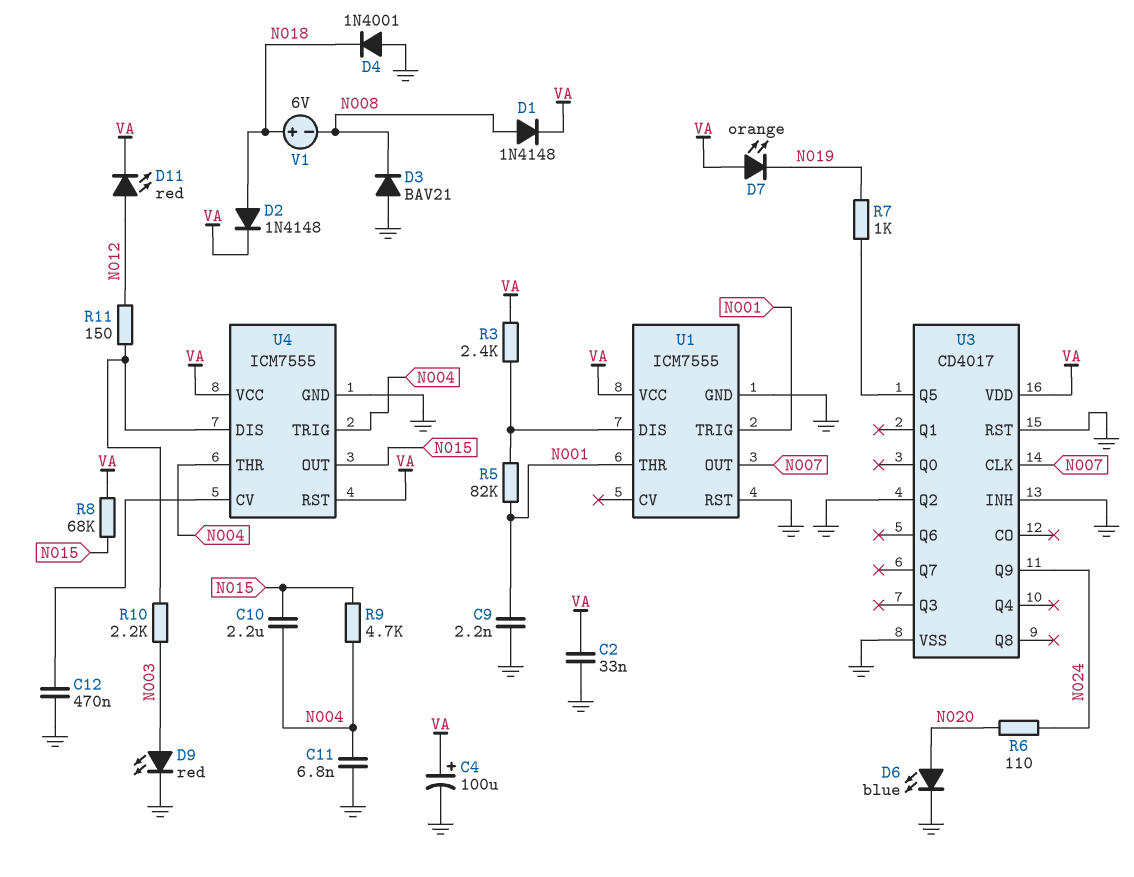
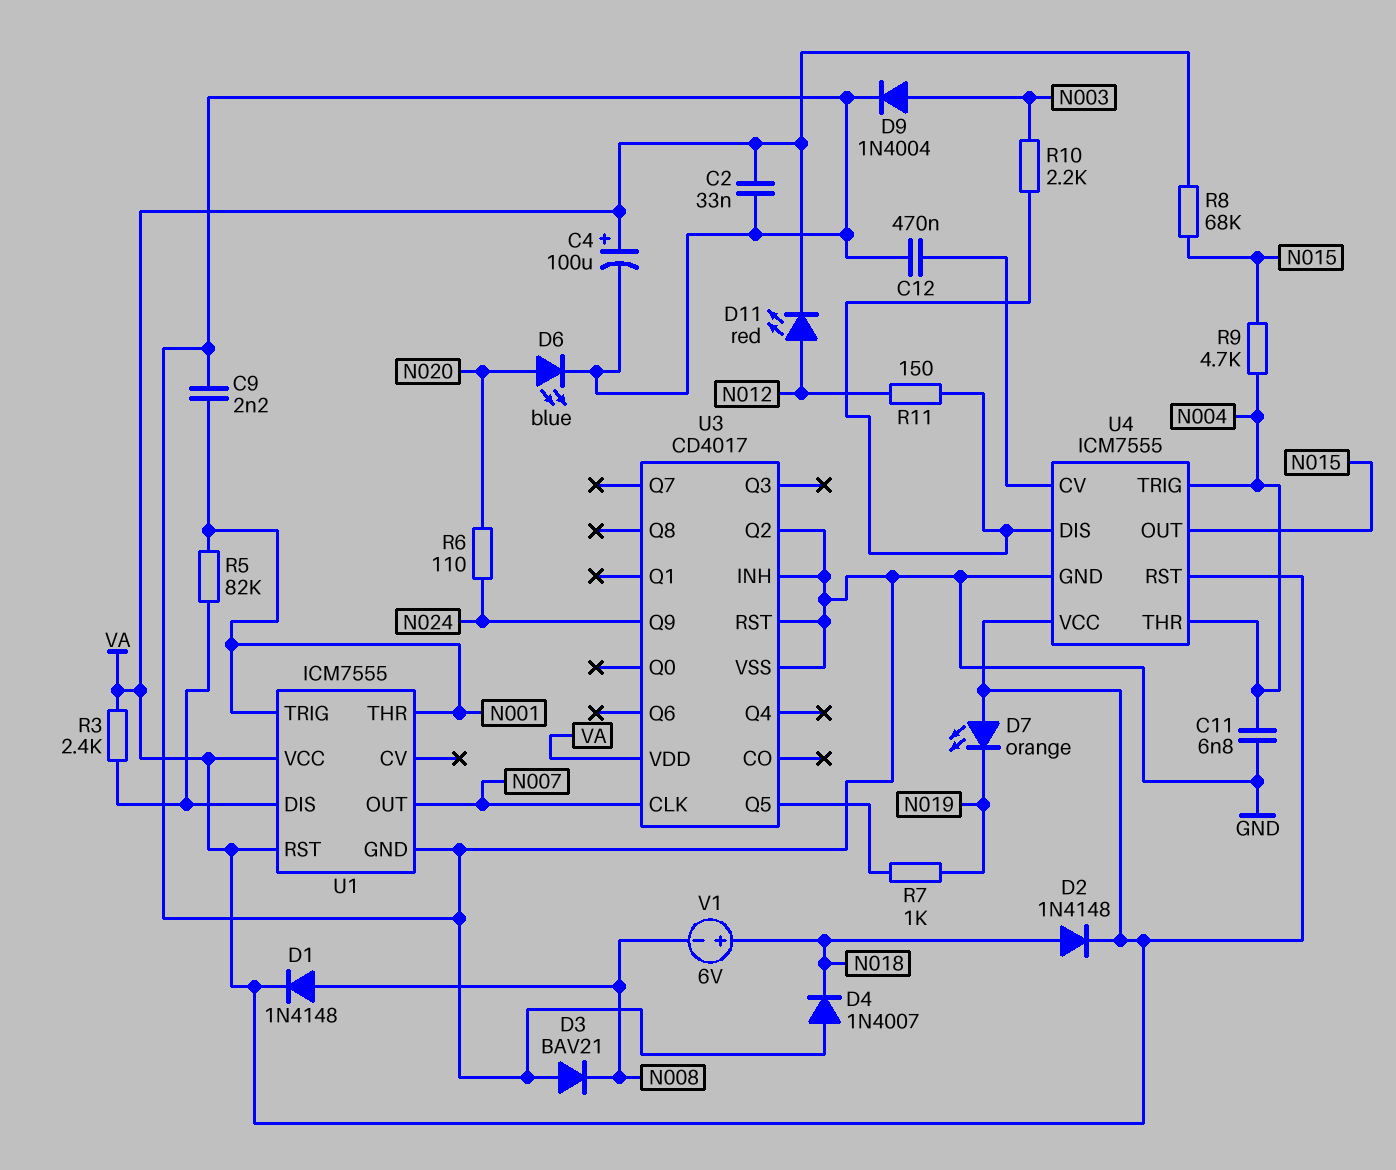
C10: 2.2uF (N004, N015) -> none
D4: diode 1N4001 (A GND, K N018) -> diode 1N4007 (A GND, K N018)
D9: LED red (A N003, K GND) -> diode 1N4004 (A N003, K GND)
U1 pin RST: GND -> VA

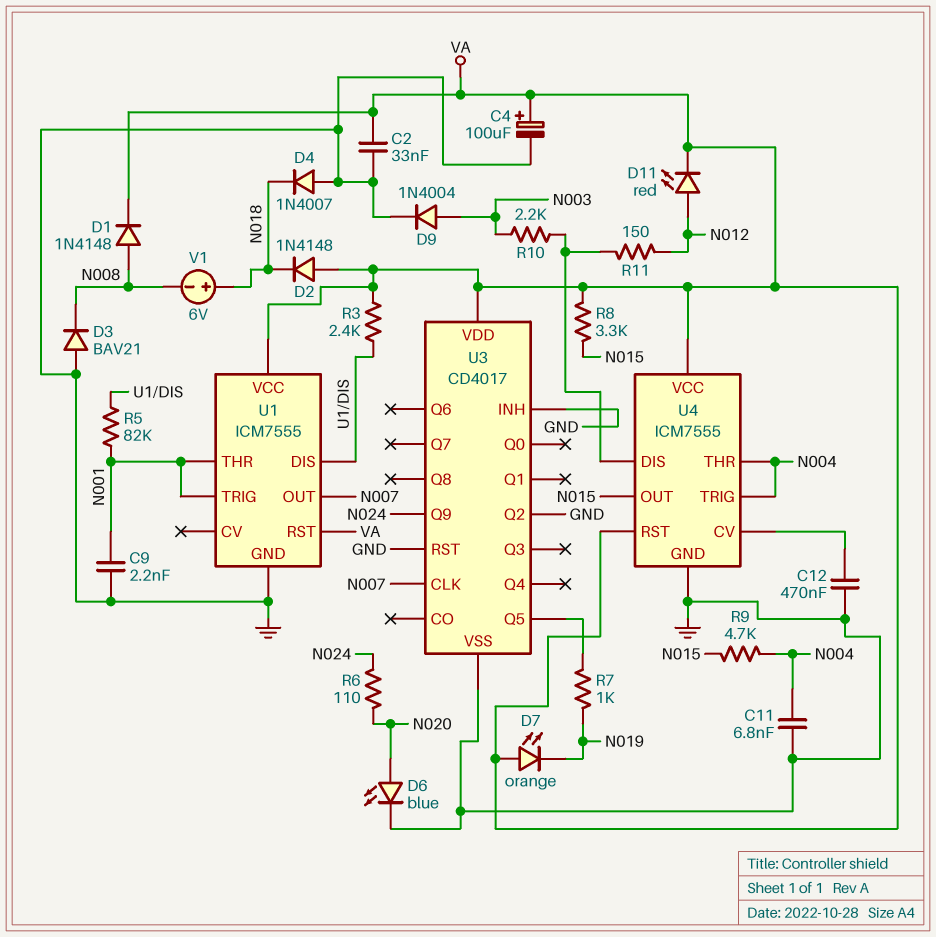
D2: diode 1N4148 (A N018, K VA) -> diode 1N4148 (A VA, K N018)
R8: 68k (N015, VA) -> 3.3k (N015, VA)

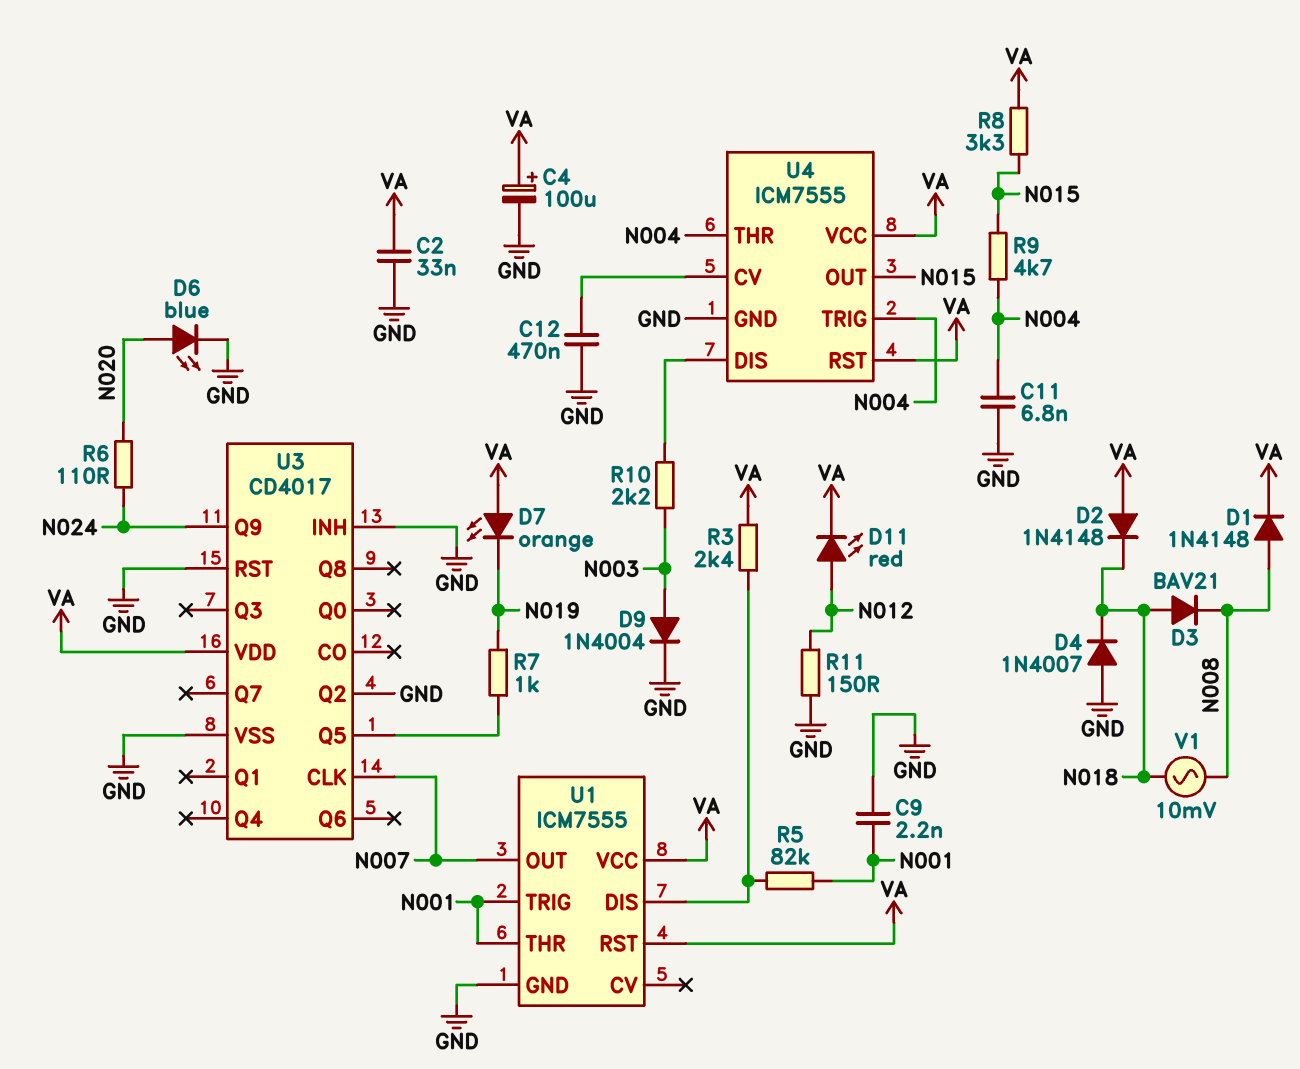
D3: diode BAV21 (A GND, K N008) -> diode BAV21 (A N018, K N008)
R11: 150 (N012, U4/DIS) -> 150 (GND, N012)
V1: 6V (plus N018, minus N008) -> AC 10mV (N008, N018)

